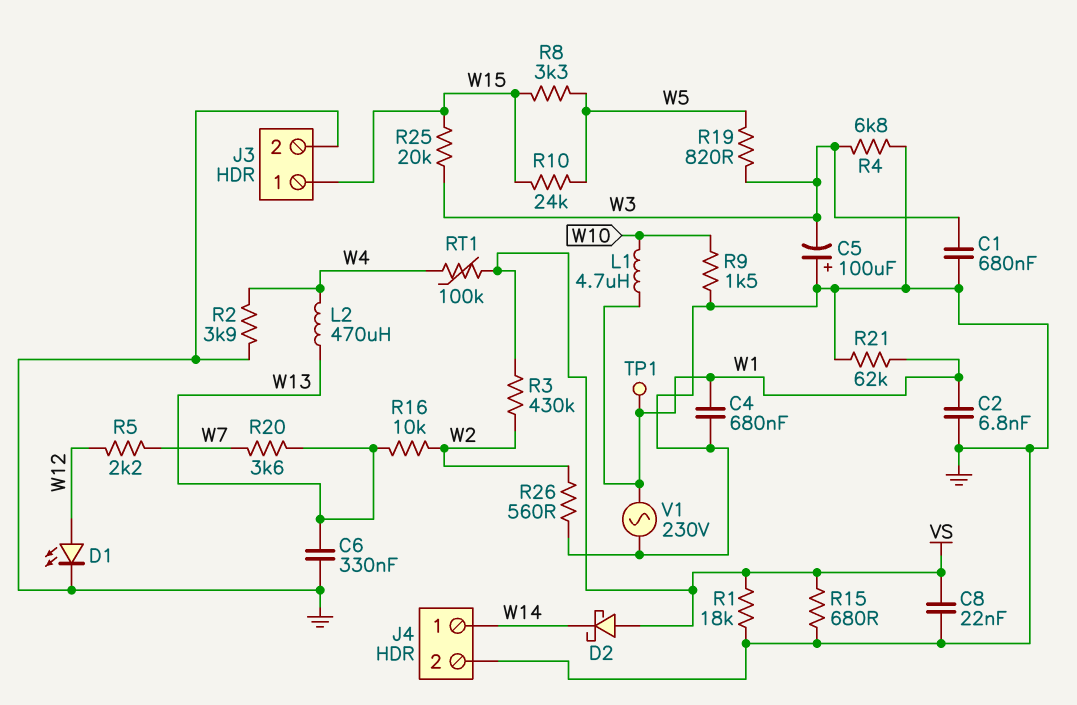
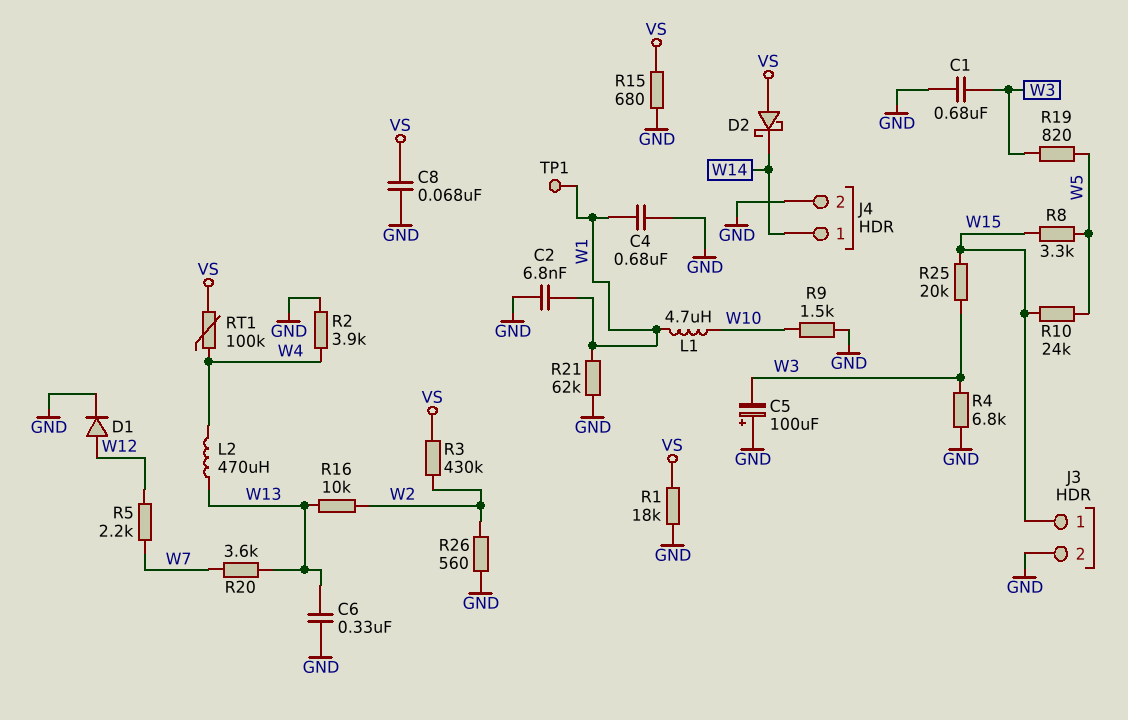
C8: 22nF (GND, VS) -> 68nF (GND, VS)
D1: LED (A W12, K GND) -> diode (A W12, K GND)
V1: AC 230V (GND, W1) -> none

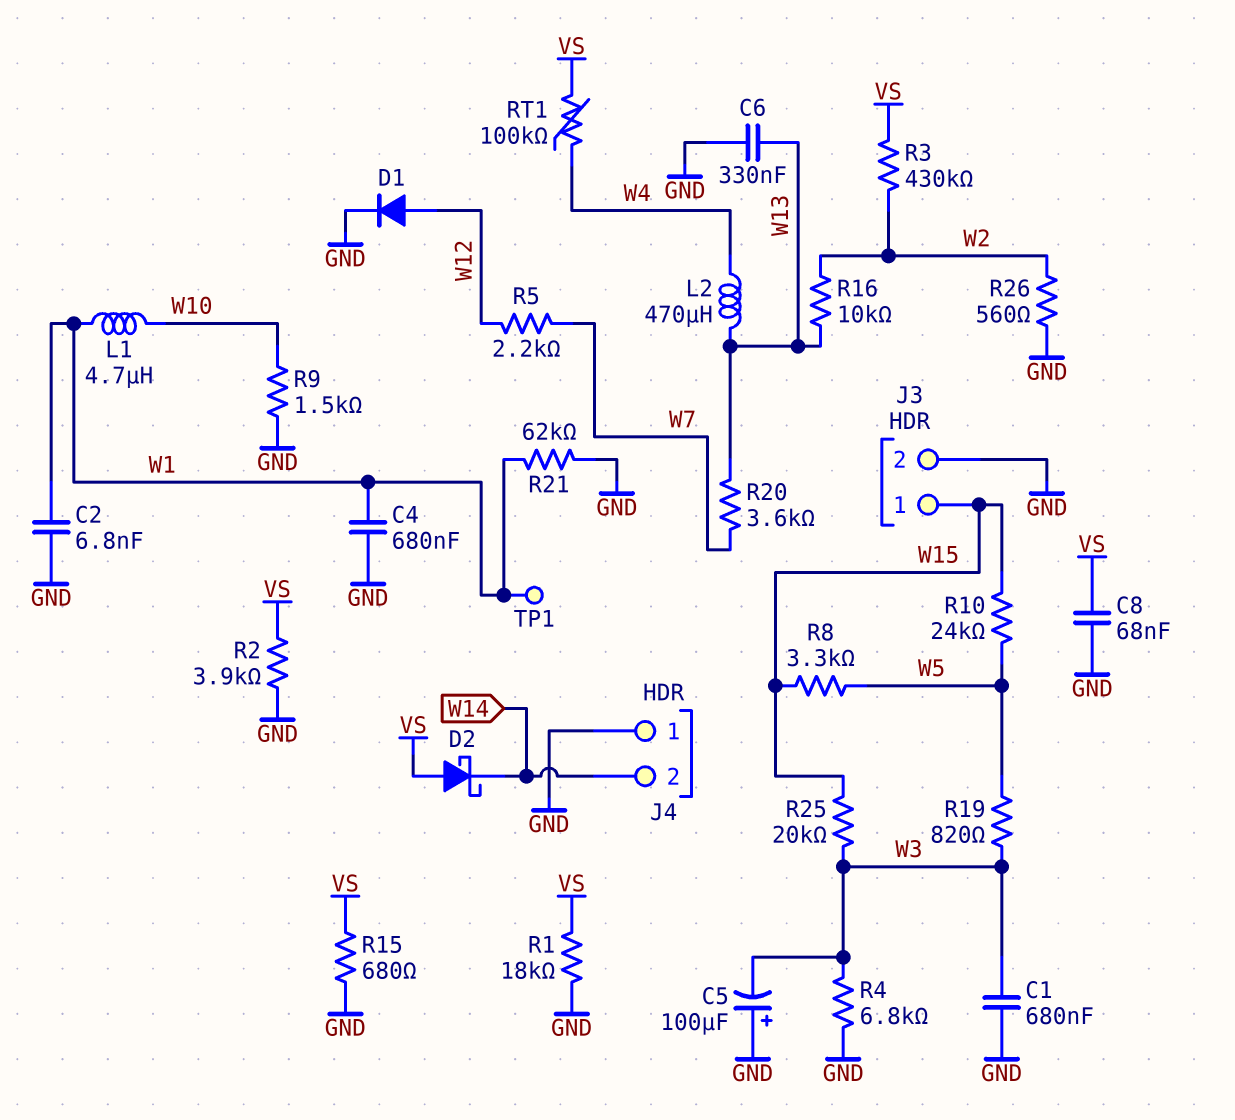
J4 pin 1: W14 -> GND
J4 pin 2: GND -> W14
R2: 3.9k (GND, W4) -> 3.9k (GND, VS)

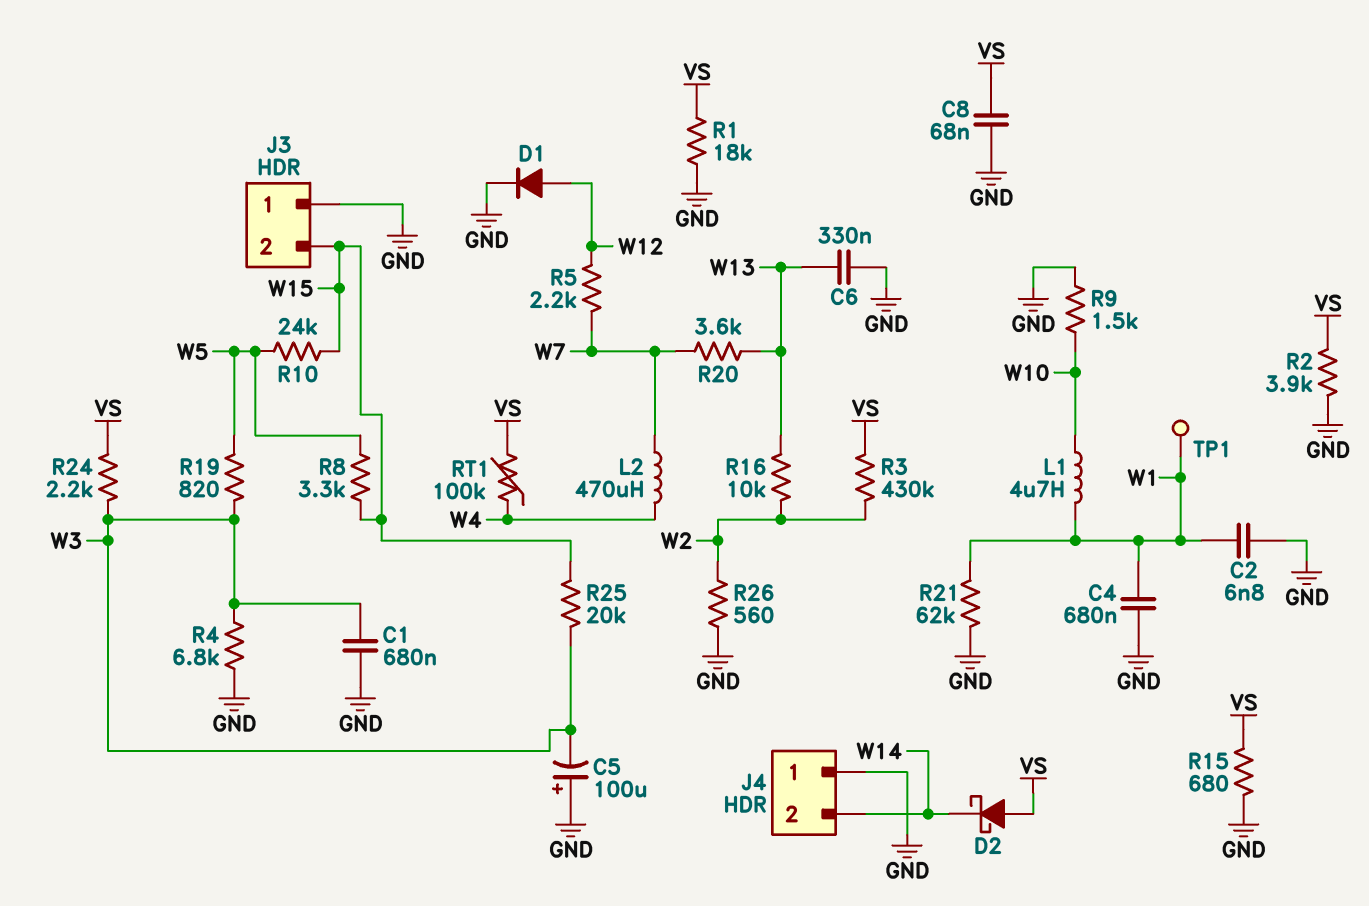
J3 pin 1: W15 -> GND
J3 pin 2: GND -> W15
L2: 470uH (W4, W13) -> 470uH (W4, W7)
R24: none -> 2.2k (VS, W3)

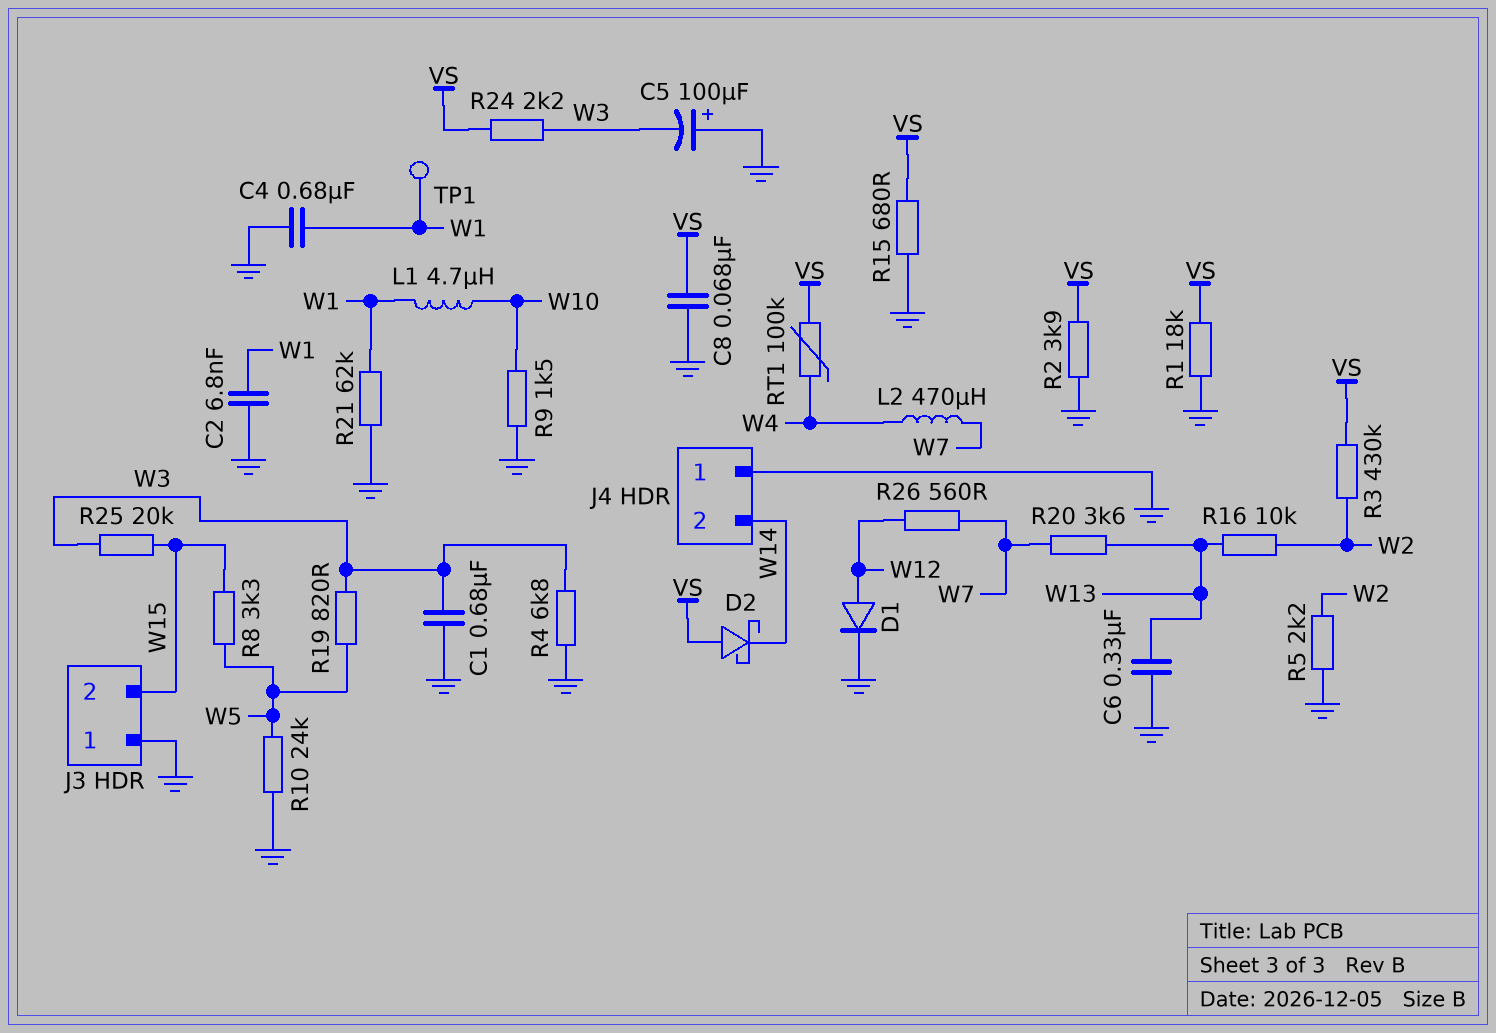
R5: 2.2k (W7, W12) -> 2.2k (GND, W2)
R10: 24k (W5, W15) -> 24k (GND, W5)
R26: 560 (GND, W2) -> 560 (W7, W12)

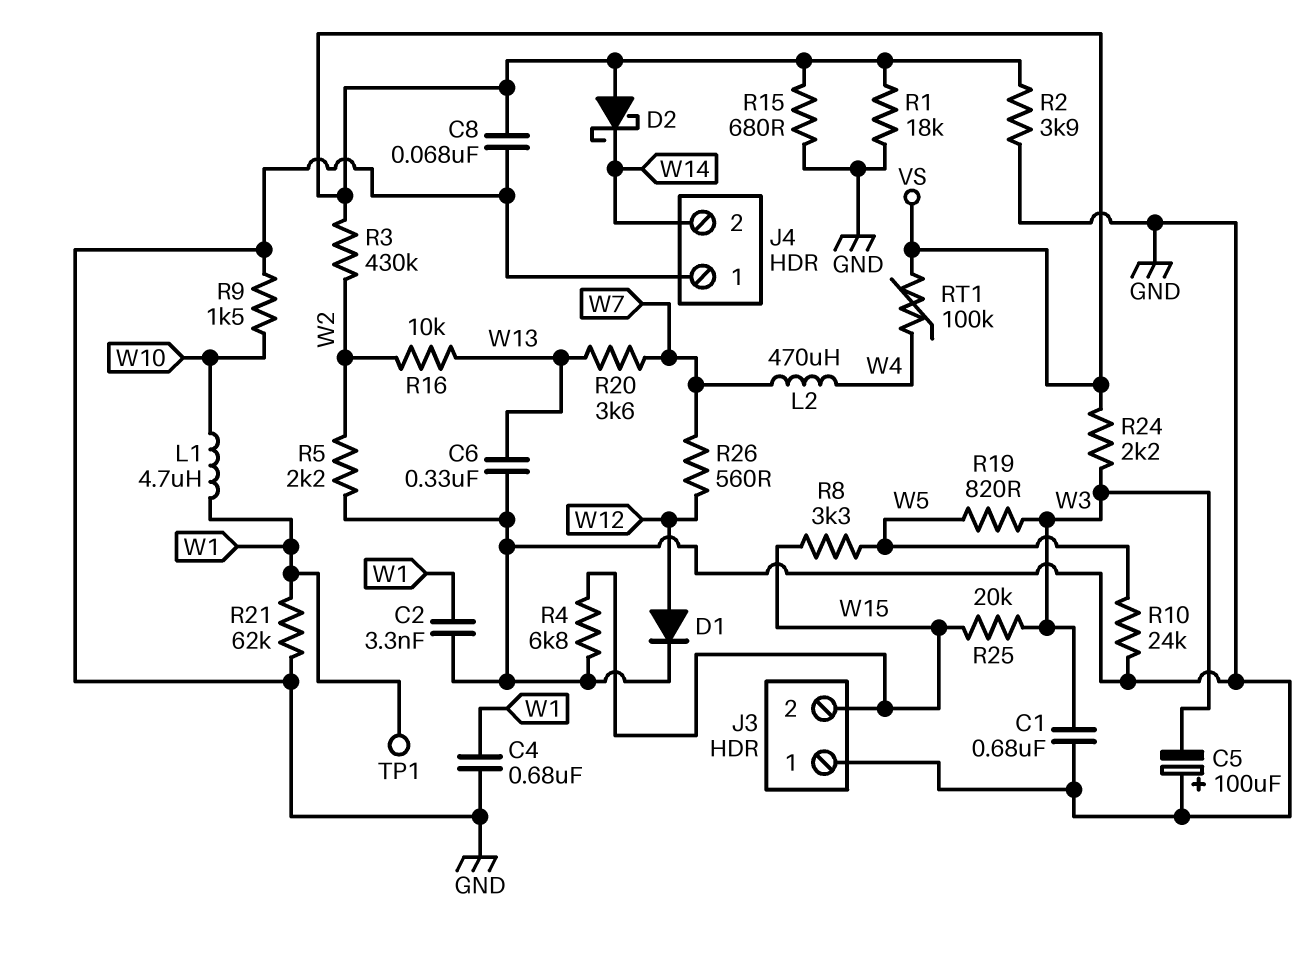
C2: 6.8nF (GND, W1) -> 3.3nF (GND, W1)
R4: 6.8k (GND, W3) -> 6.8k (GND, W15)

